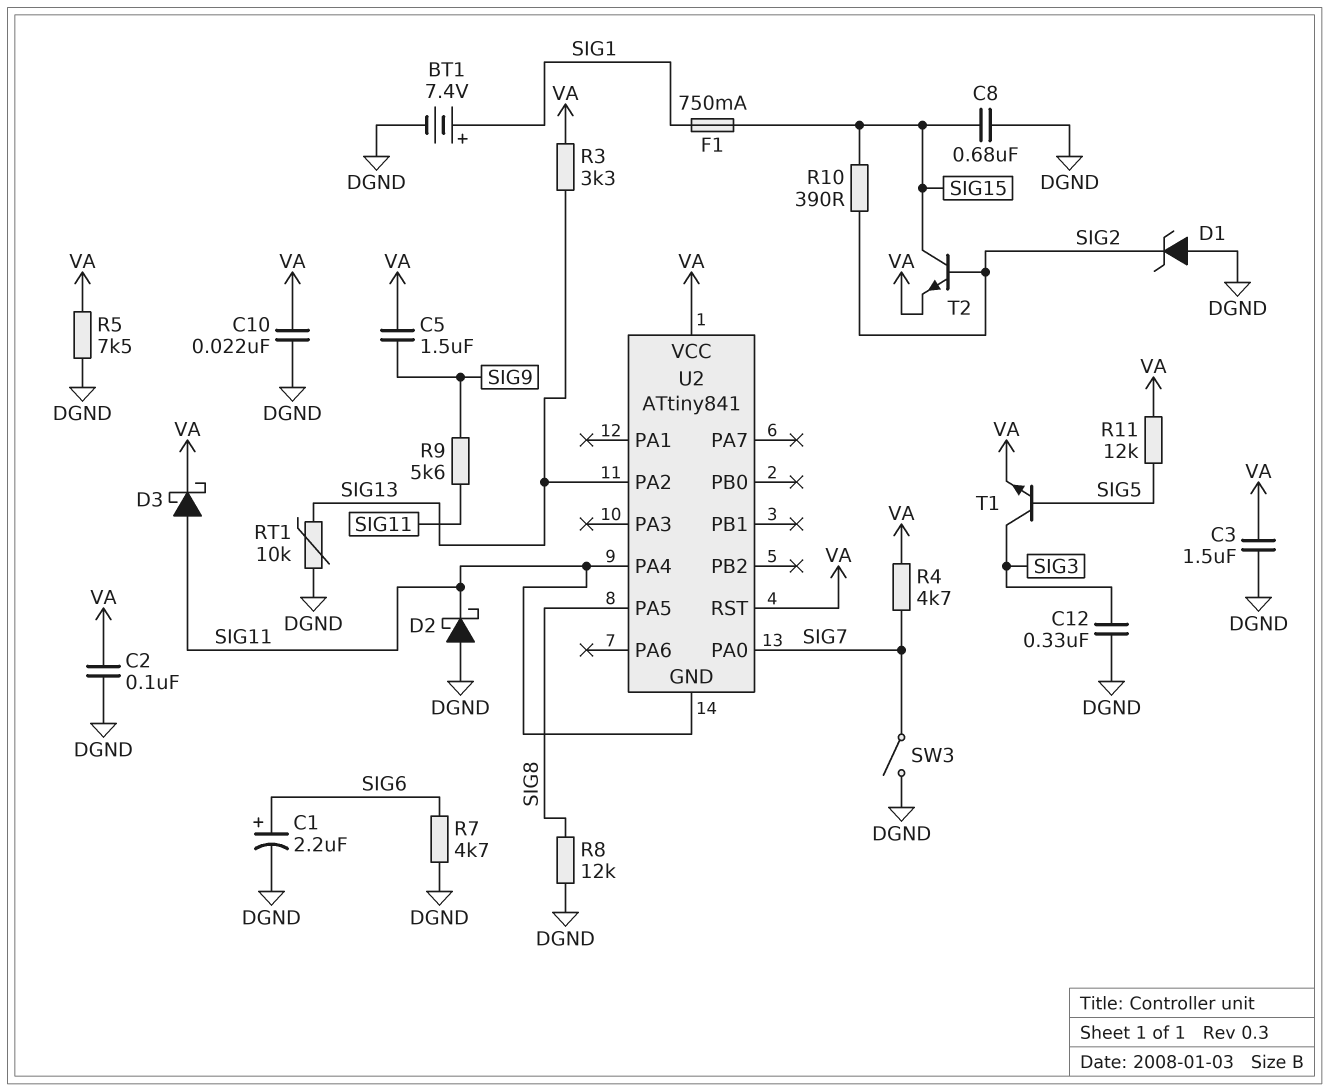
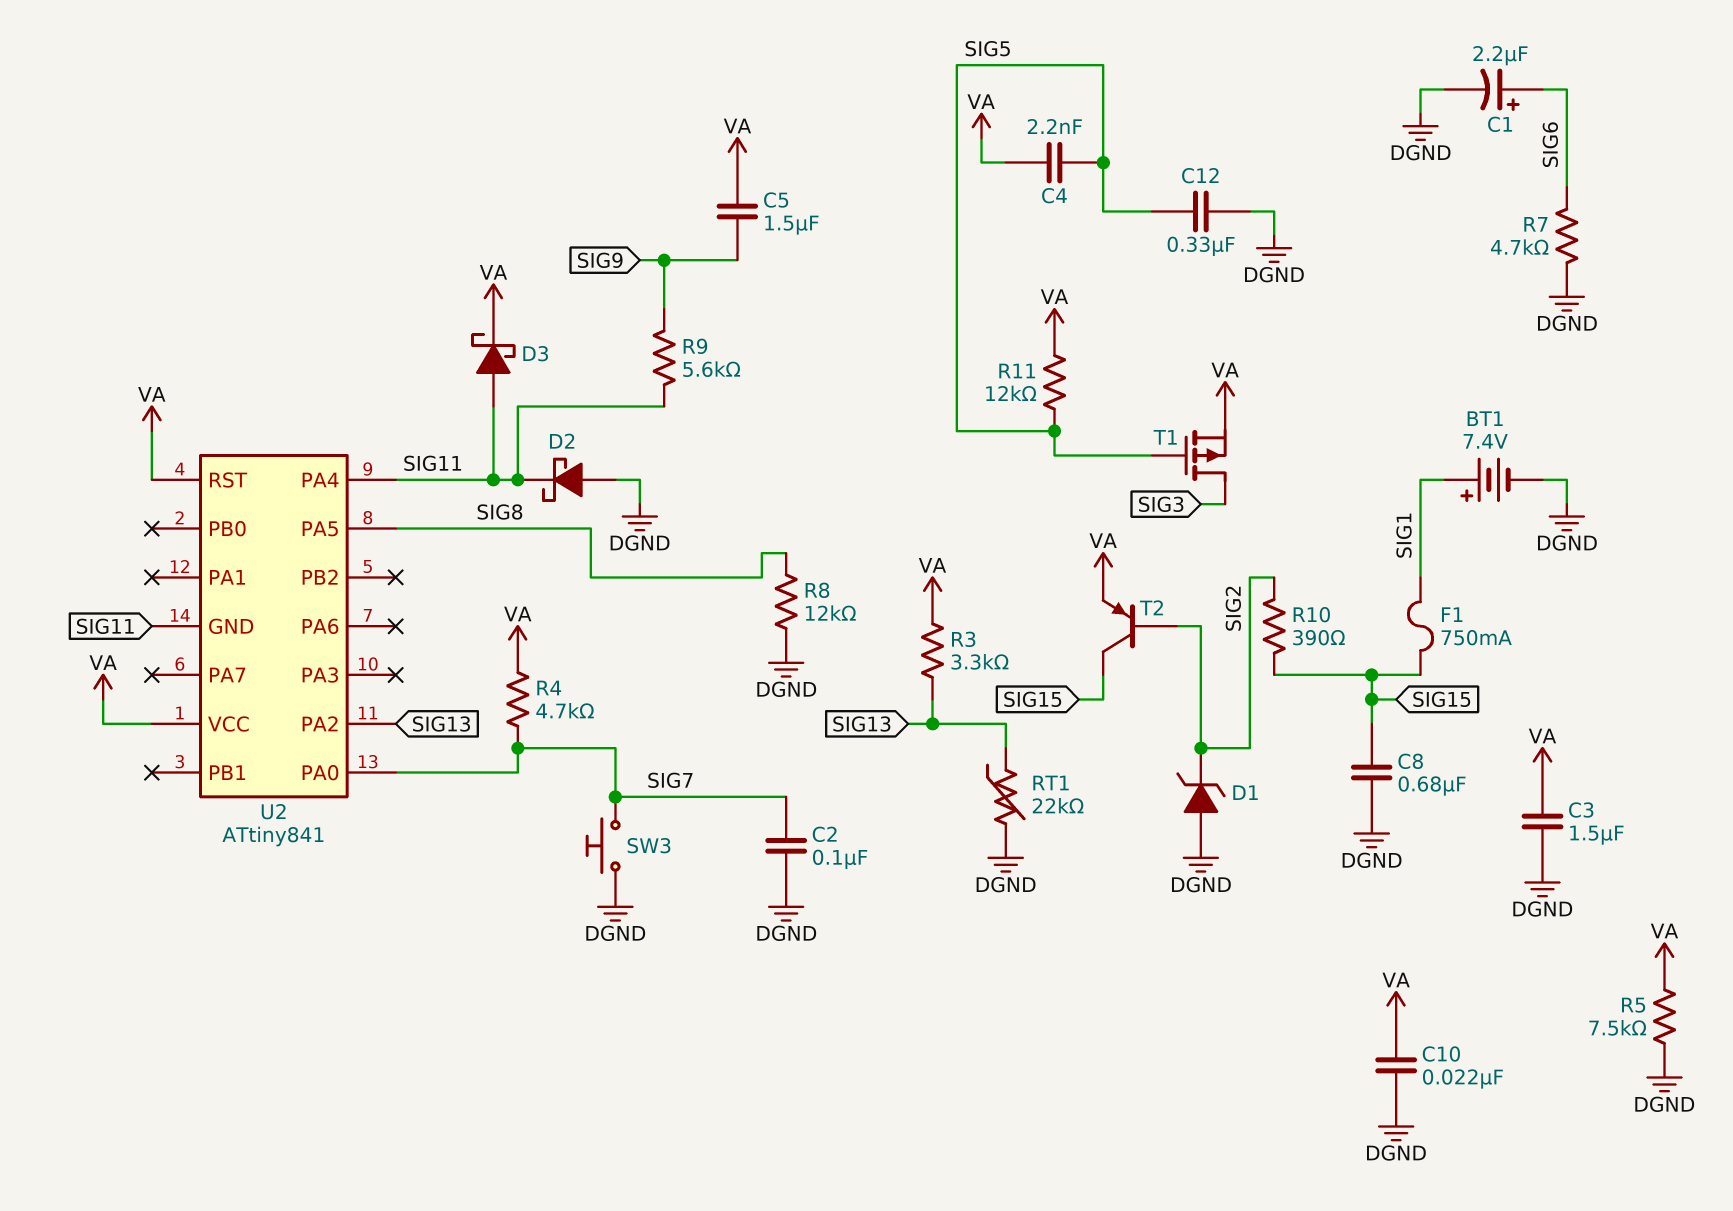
C2: 100nF (DGND, VA) -> 100nF (DGND, SIG7)
C4: none -> 2.2nF (SIG5, VA)
C12: 330nF (DGND, SIG3) -> 330nF (DGND, SIG5)
RT1: 10k (DGND, SIG13) -> 22k (DGND, SIG13)
SW3: switch (DGND, SIG7) -> button (DGND, SIG7)
T1: NPN (B SIG5, C SIG3, E VA) -> PMOS (G SIG5, D SIG3, S VA)
T2: NPN (B SIG2, C SIG15, E VA) -> PNP (B SIG2, C SIG15, E VA)

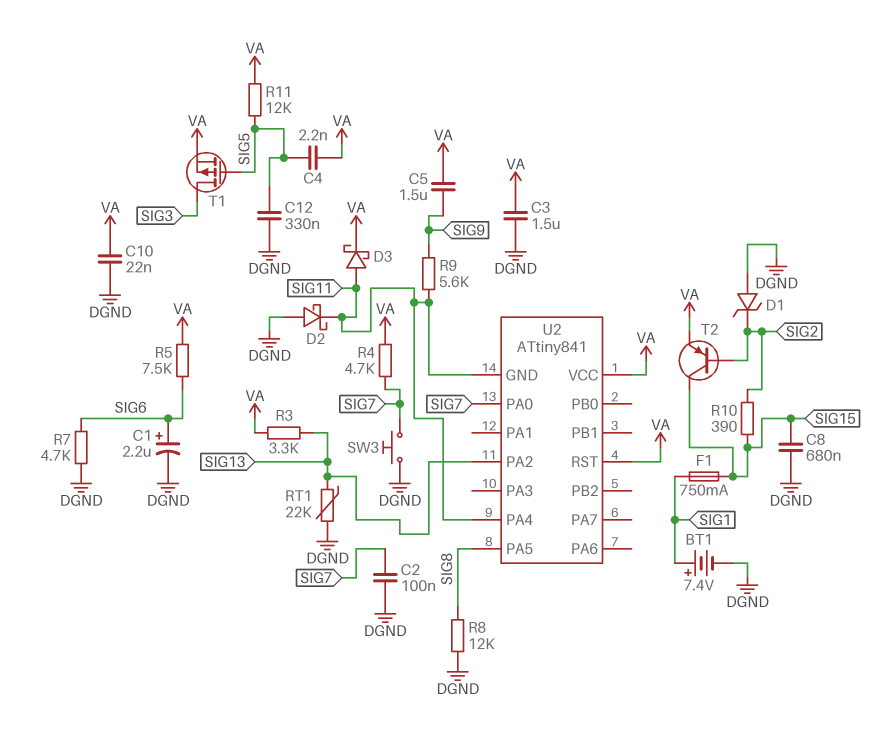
R5: 7.5k (DGND, VA) -> 7.5k (SIG6, VA)

